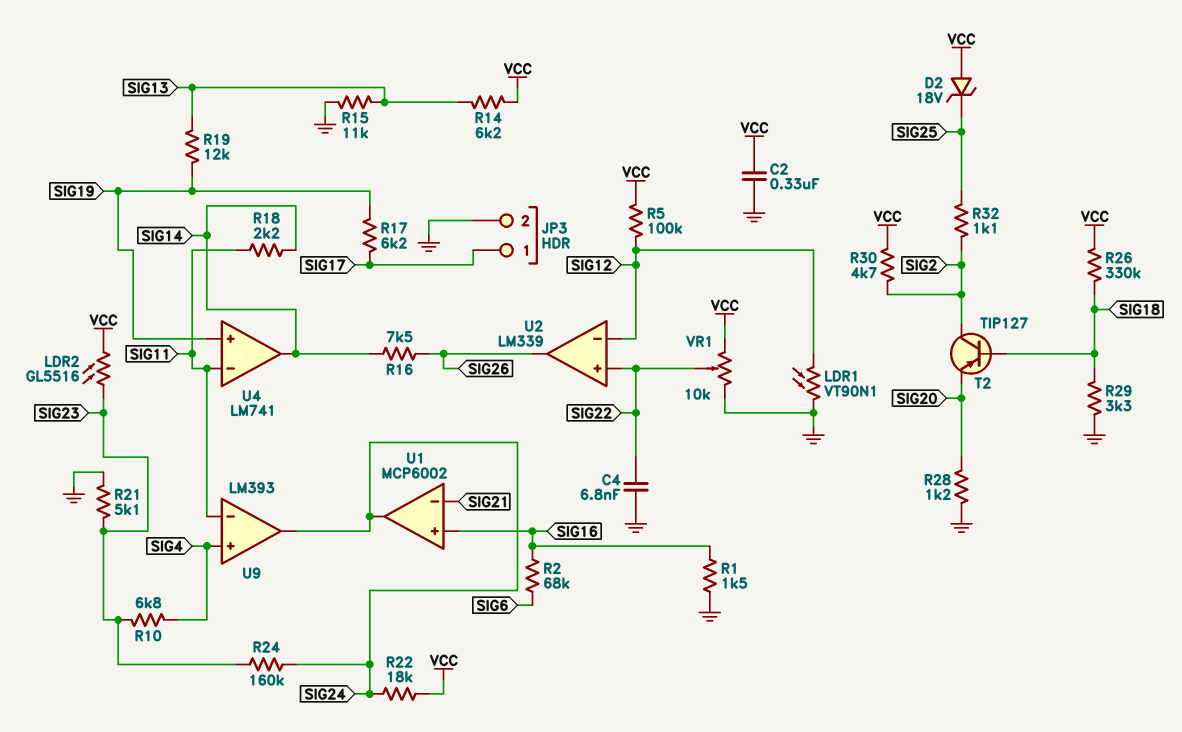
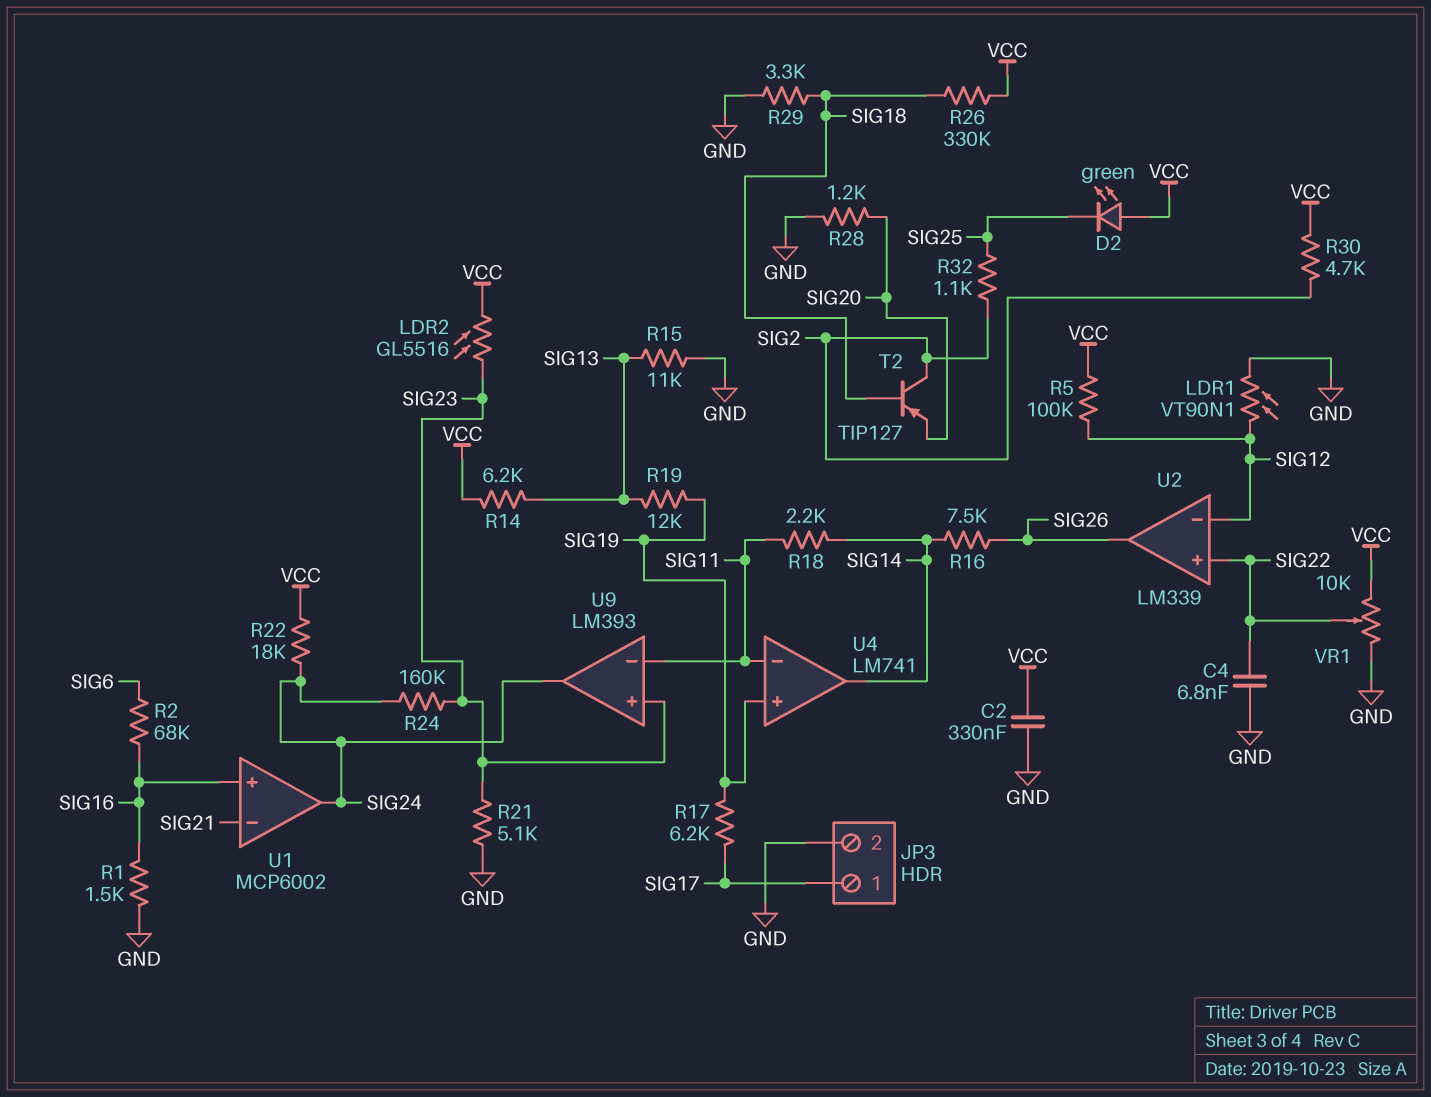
D2: zener 18V (A VCC, K SIG25) -> LED green (A VCC, K SIG25)
R10: 6.8k (SIG4, SIG23) -> none
U9 pin in+: SIG4 -> SIG23

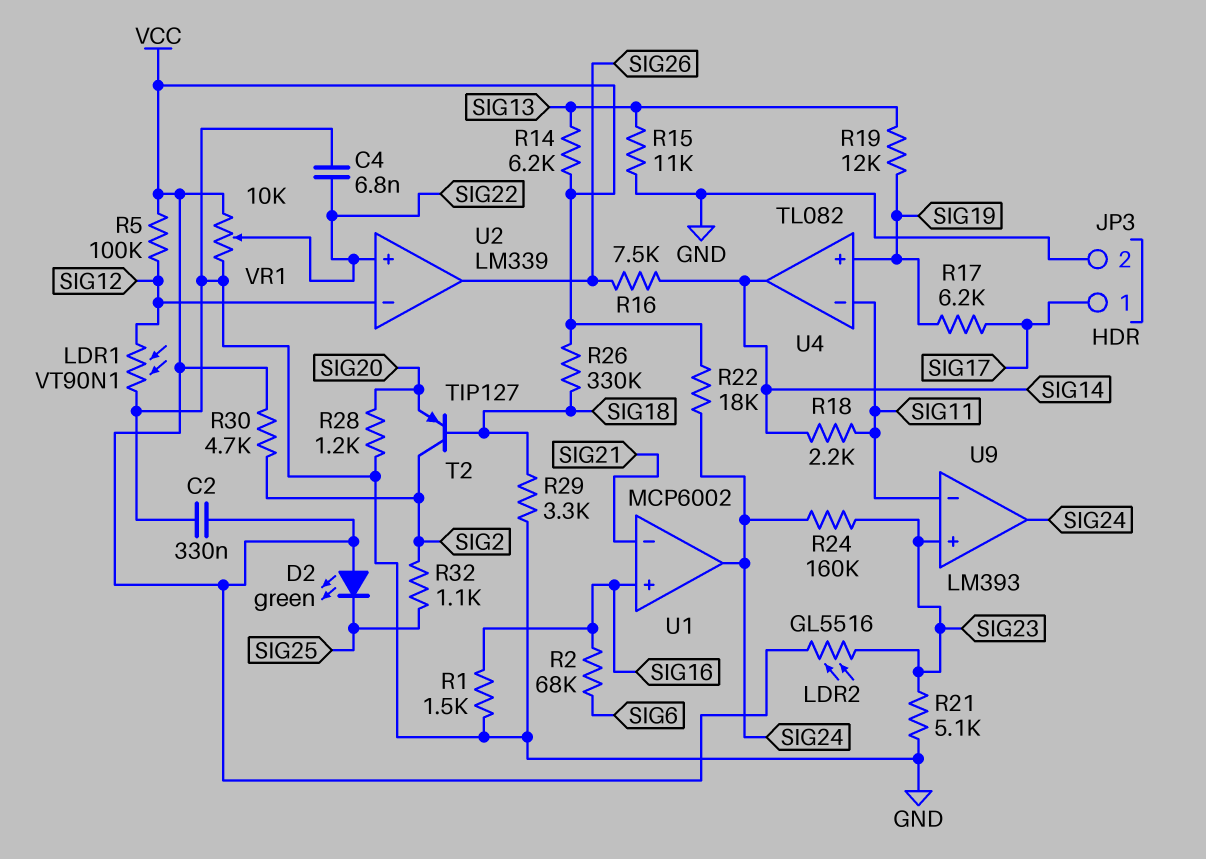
U4: LM741 -> TL082

